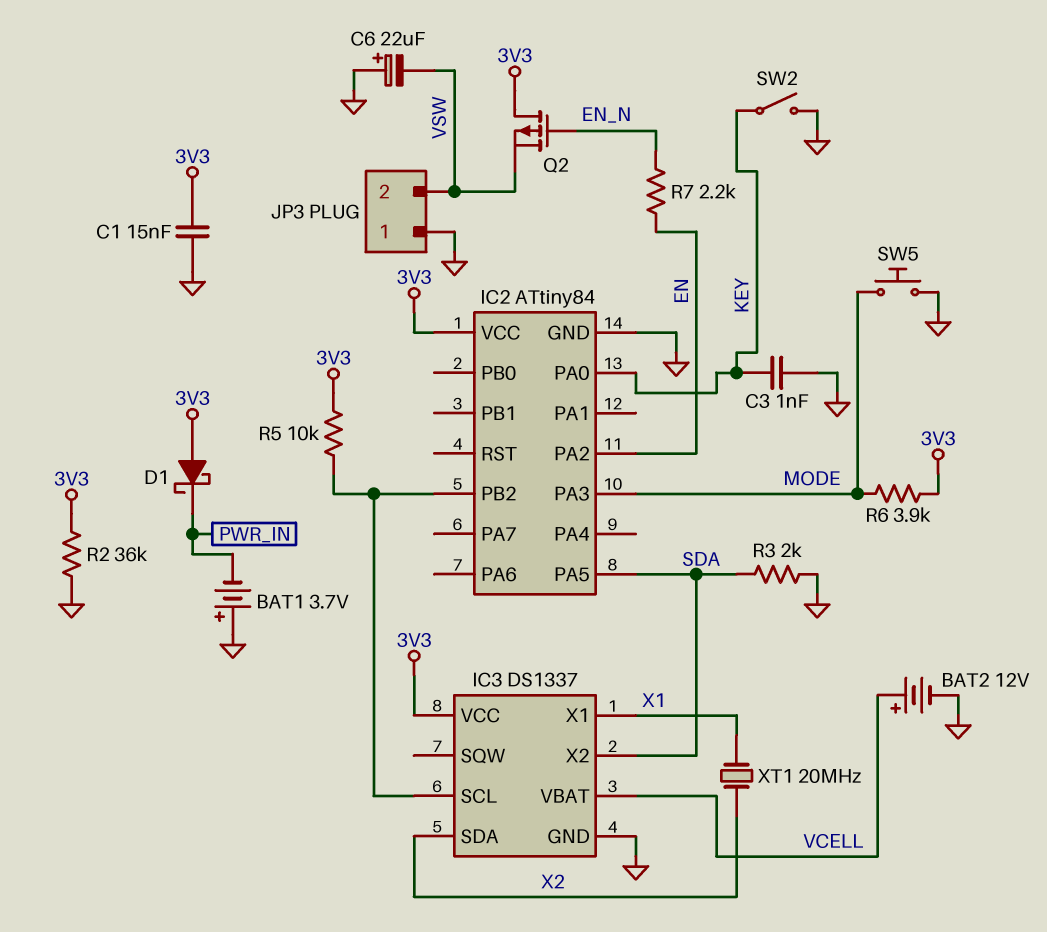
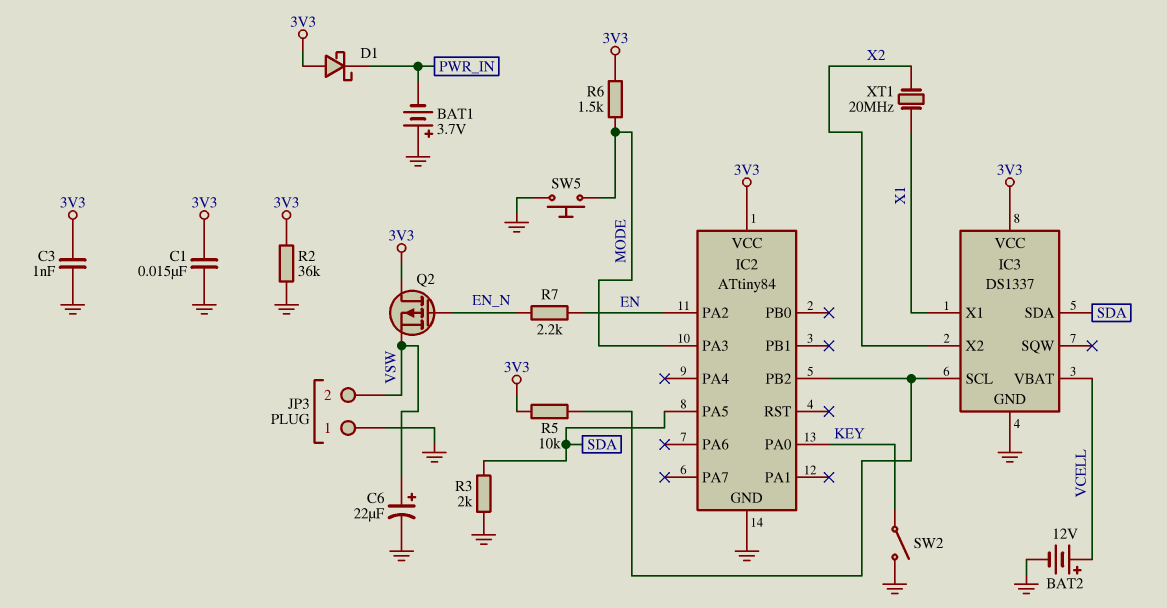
C3: 1nF (GND, KEY) -> 1nF (3V3, GND)
C6: 22uF (plus GND, minus VSW) -> 22uF (plus VSW, minus GND)
IC3 pin SDA: X2 -> SDA
IC3 pin X2: SDA -> X2
R6: 3.9k (3V3, MODE) -> 1.5k (3V3, MODE)

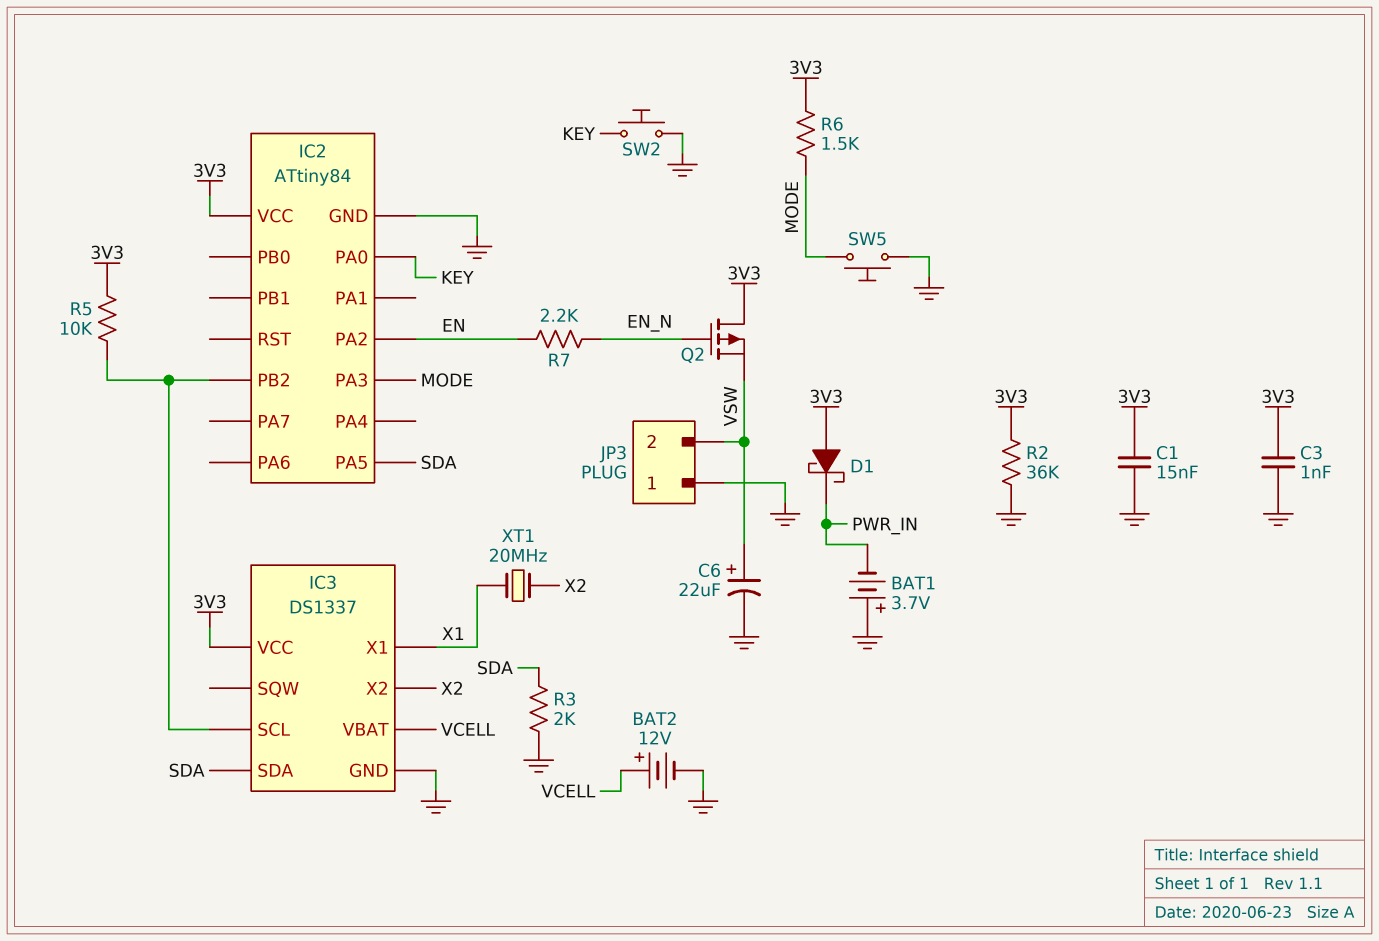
SW2: switch (GND, KEY) -> button (GND, KEY)

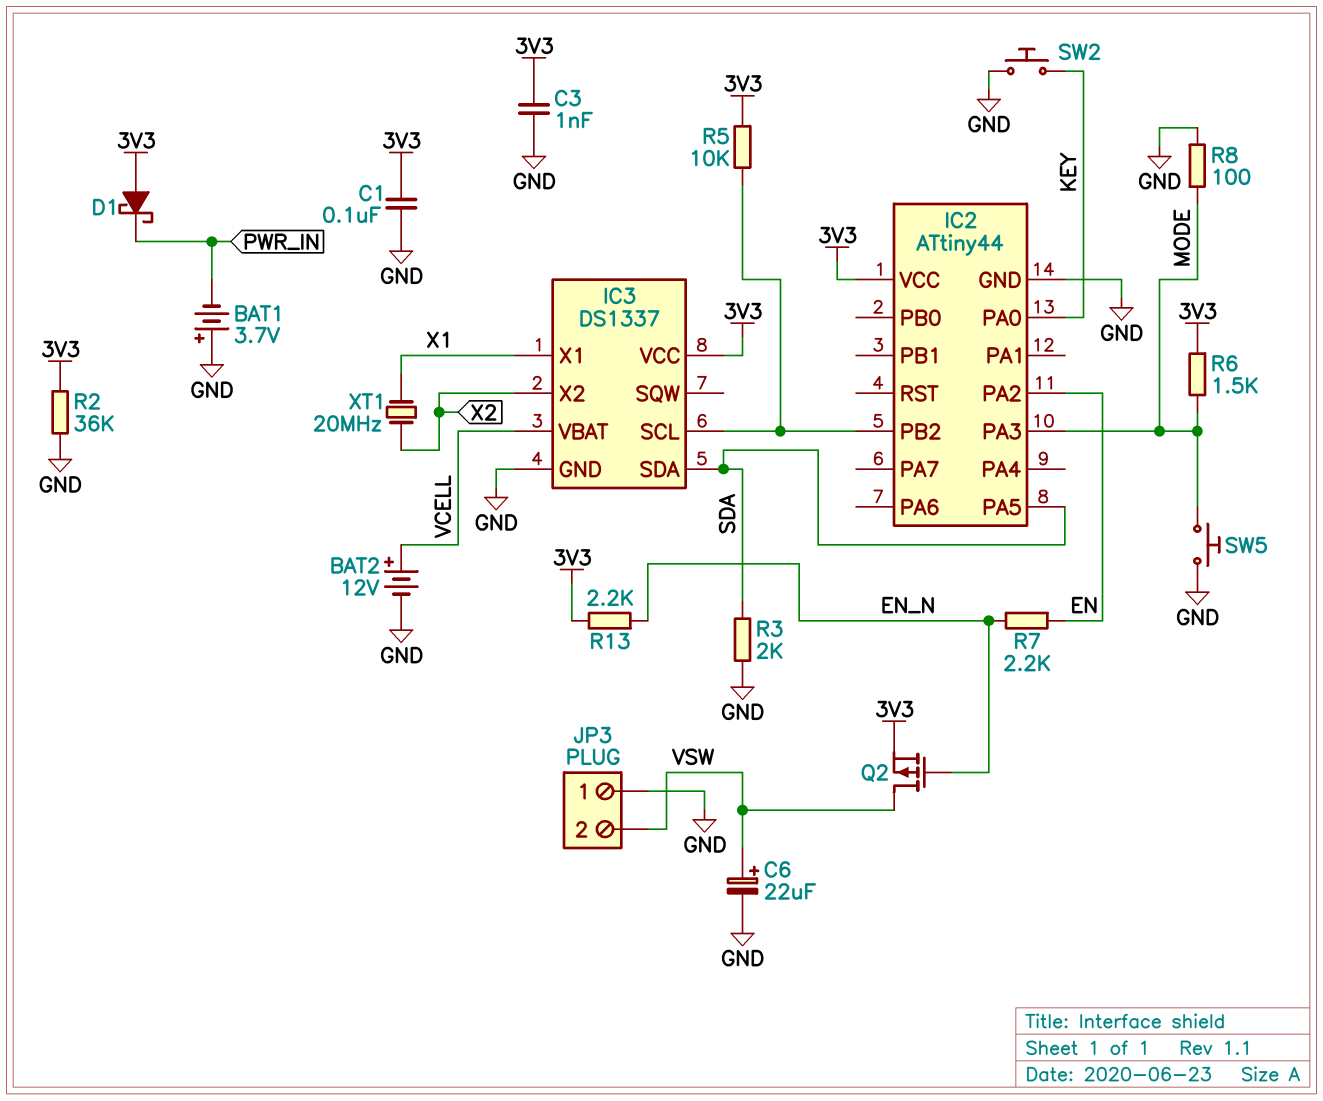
C1: 15nF (3V3, GND) -> 100nF (3V3, GND)
IC2: ATtiny84 -> ATtiny44
Q2: PMOS (G EN_N, D 3V3, S VSW) -> PMOS (G EN_N, D VSW, S 3V3)
R8: none -> 100 (GND, MODE)
R13: none -> 2.2k (3V3, EN_N)

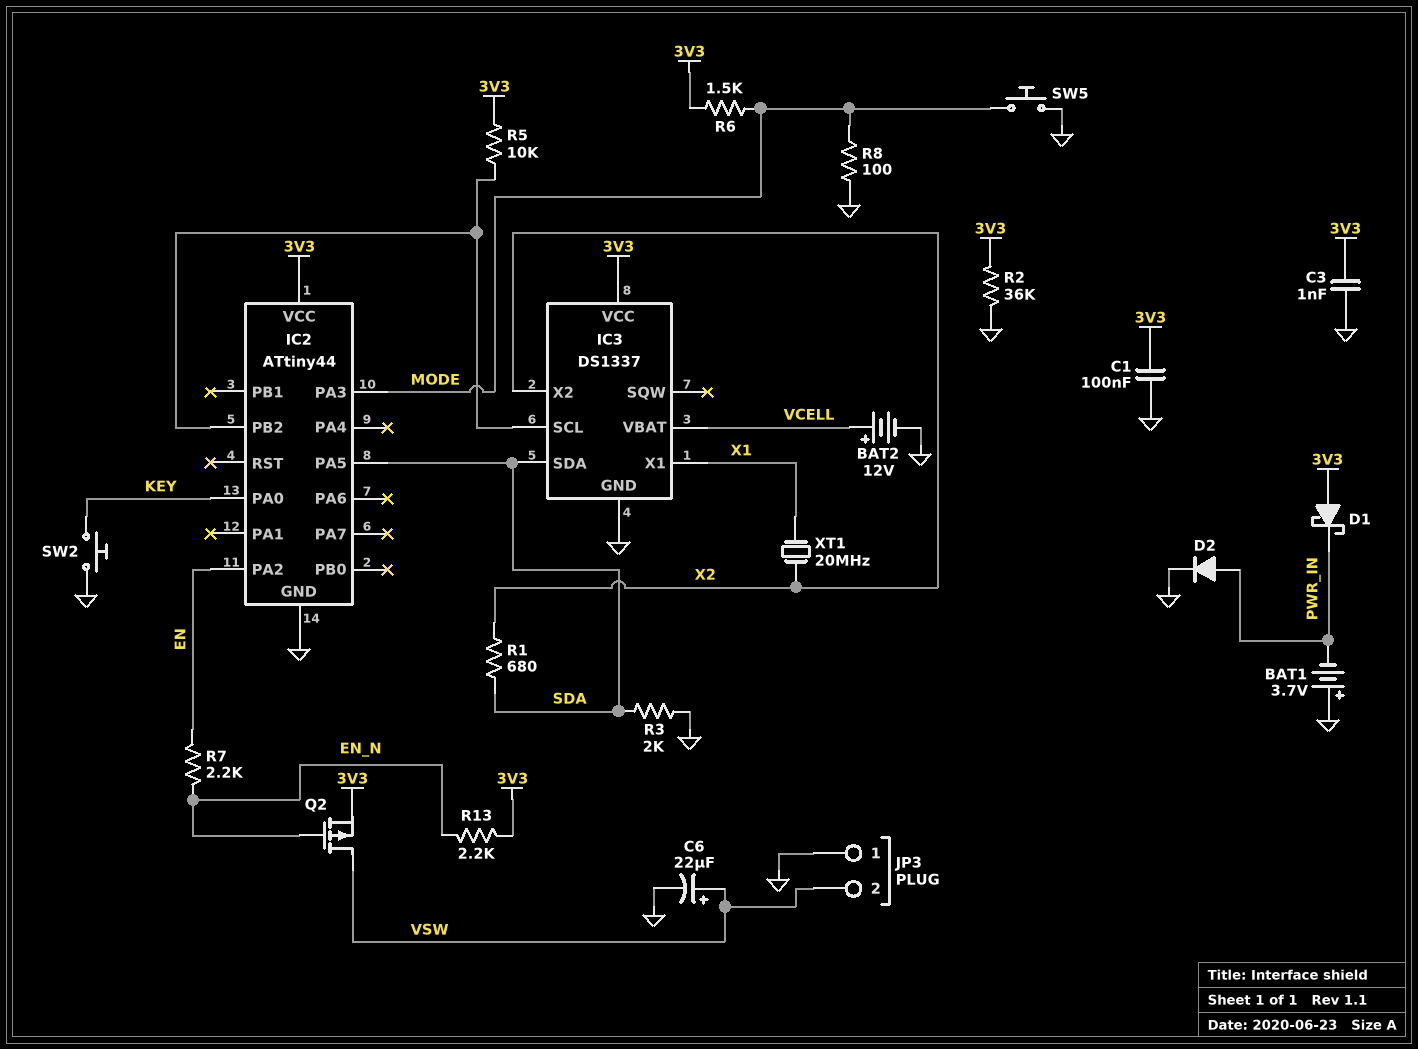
D2: none -> diode (A PWR_IN, K GND)
R1: none -> 680 (SDA, X2)

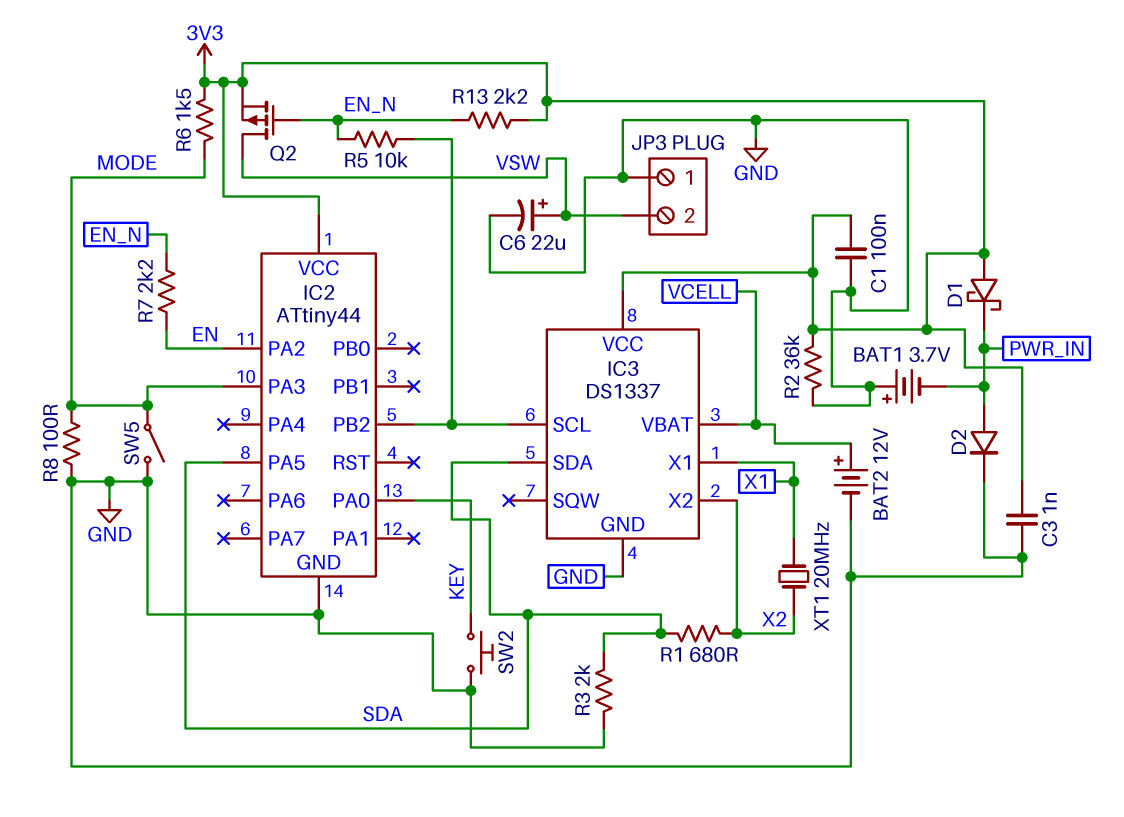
R5: 10k (3V3, IC2/PB2) -> 10k (EN_N, IC2/PB2)
SW5: button (GND, MODE) -> switch (GND, MODE)

